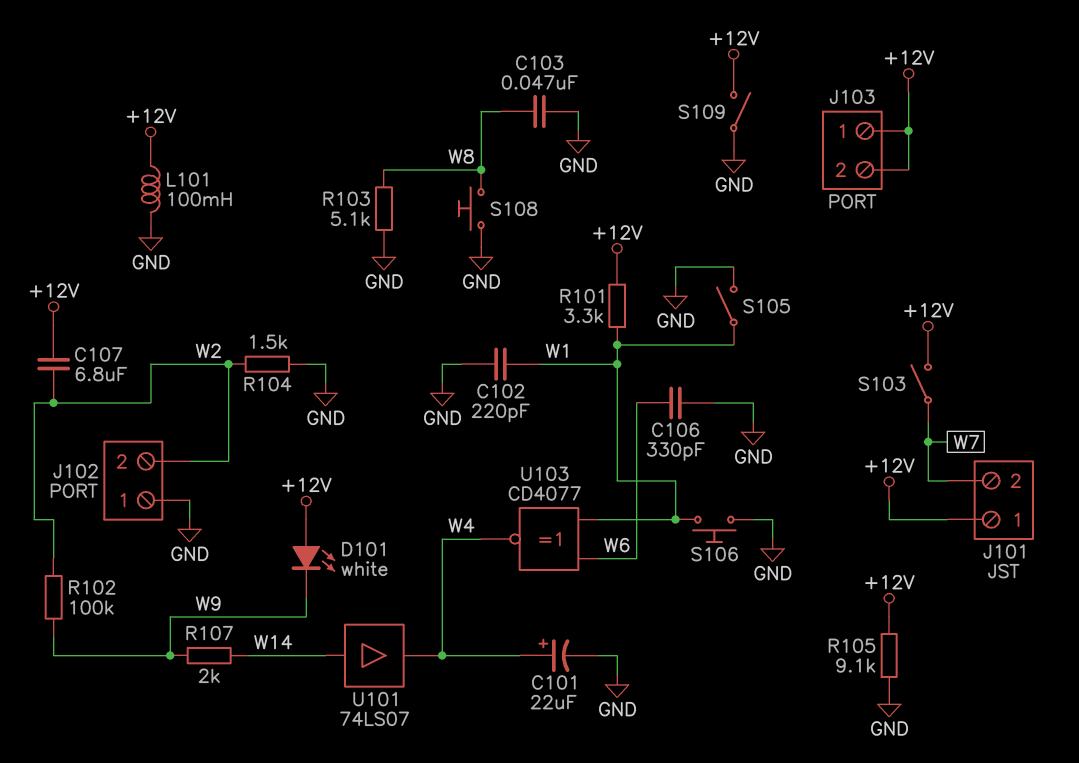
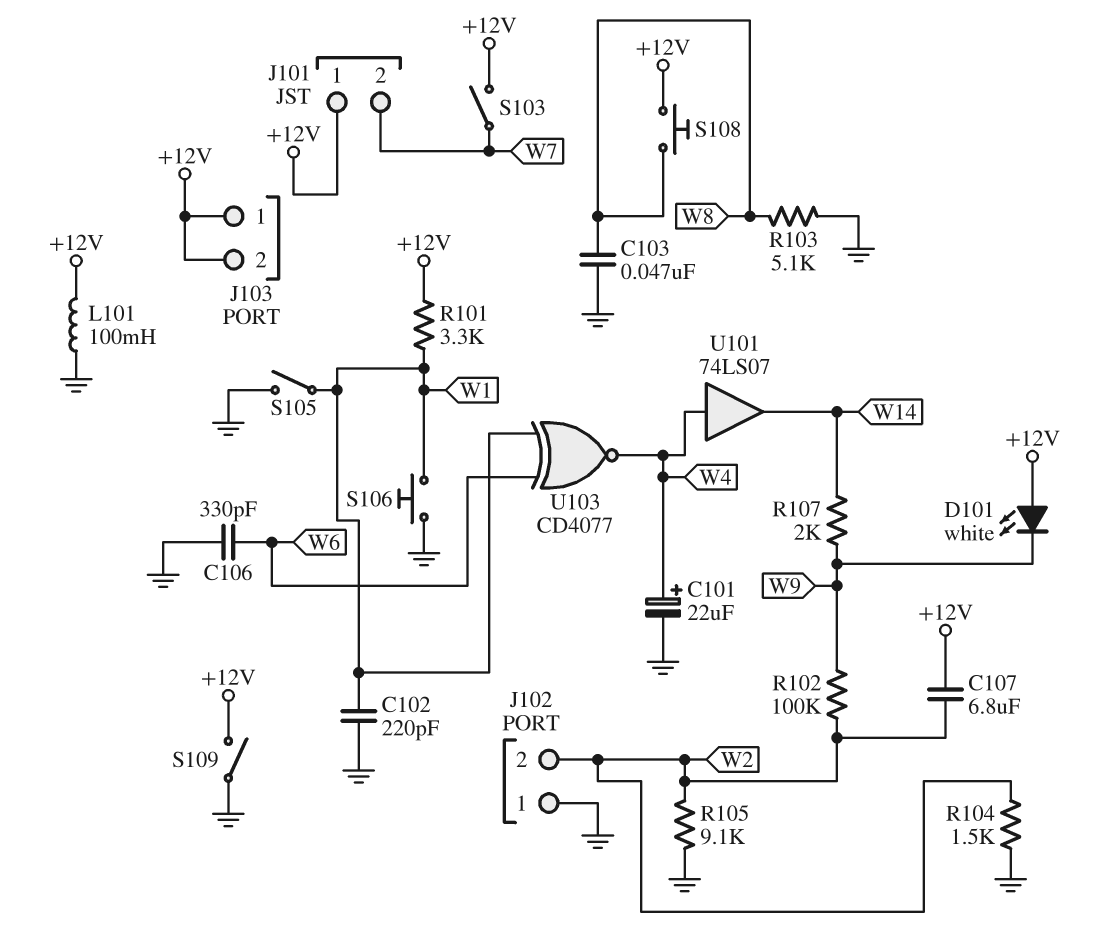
R105: 9.1k (+12V, GND) -> 9.1k (GND, W2)
S108: button (GND, W8) -> button (+12V, W8)
U101: buffer 74LS07 (in W14, out W4) -> buffer 74LS07 (in W4, out W14)

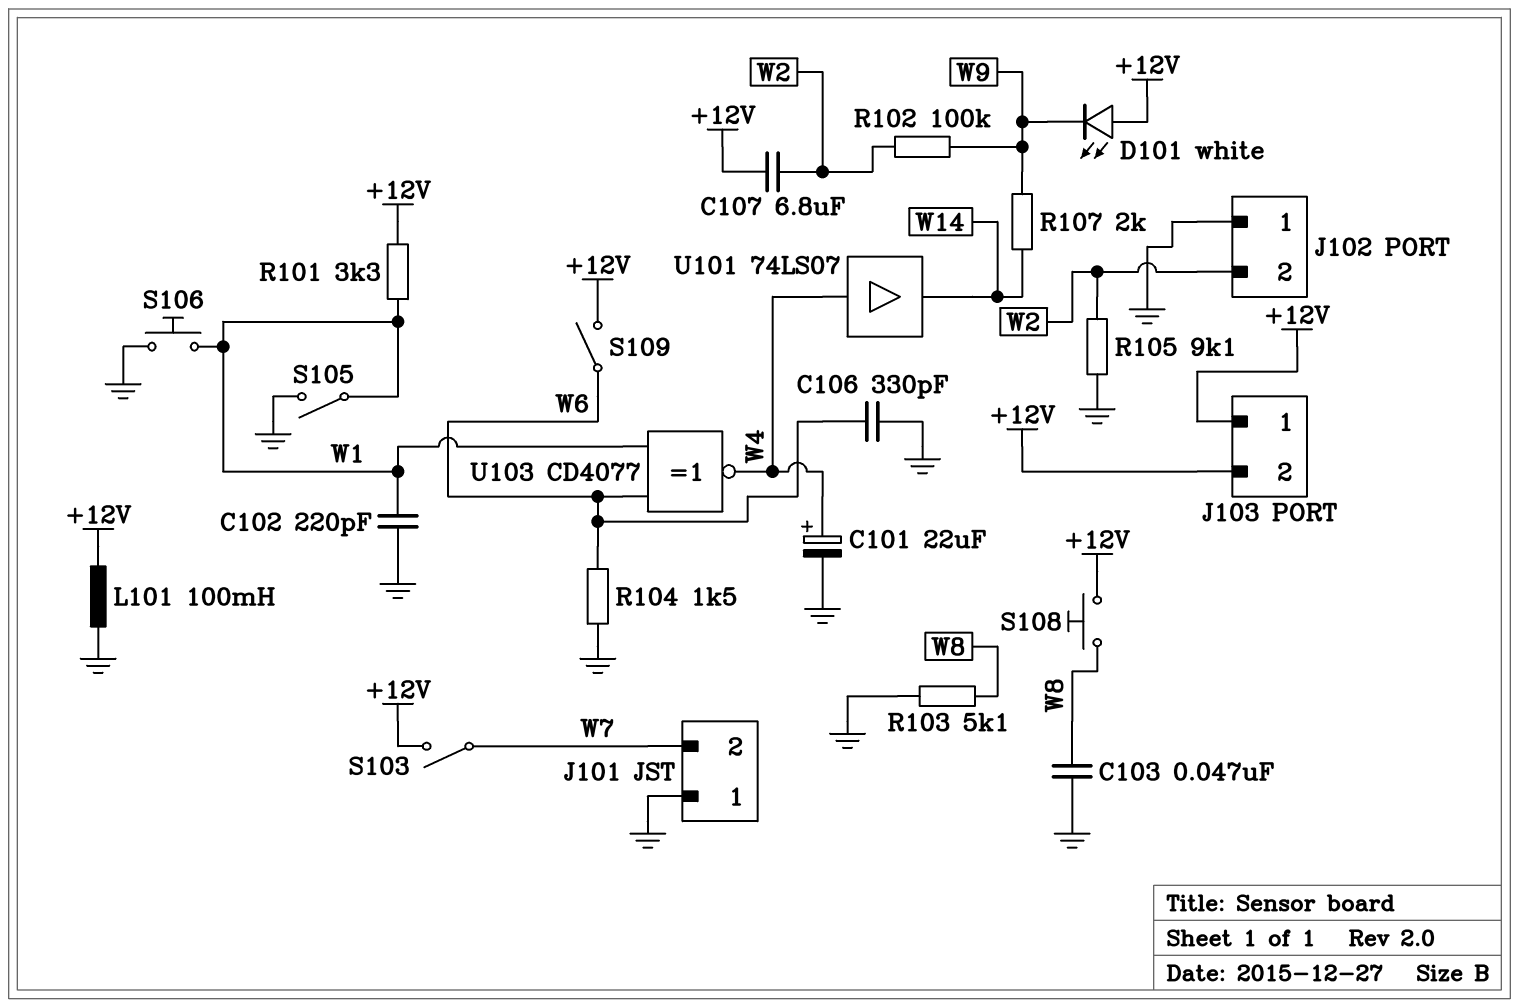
J101 pin 1: +12V -> GND
R104: 1.5k (GND, W2) -> 1.5k (GND, W6)
S109: switch (+12V, GND) -> switch (+12V, W6)

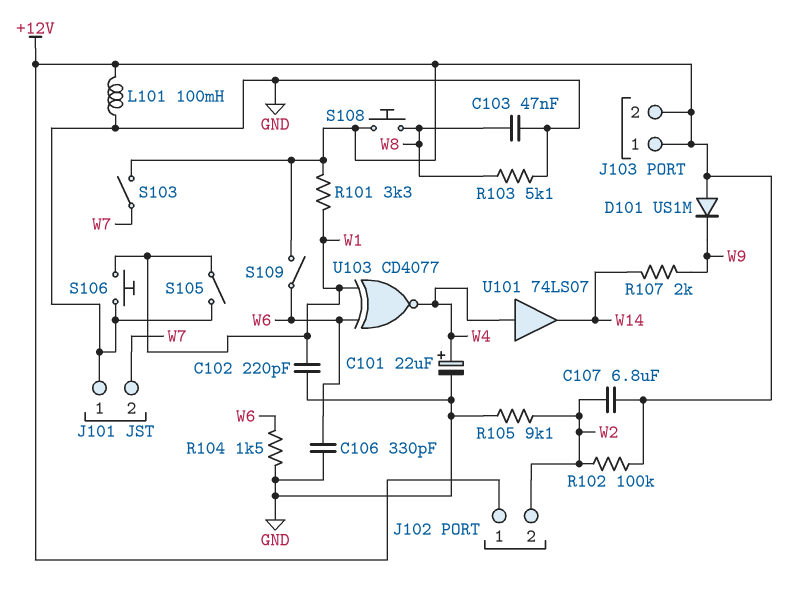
D101: LED white (A +12V, K W9) -> diode US1M (A +12V, K W9)
J102 pin 1: GND -> +12V
R102: 100k (W2, W9) -> 100k (+12V, W2)

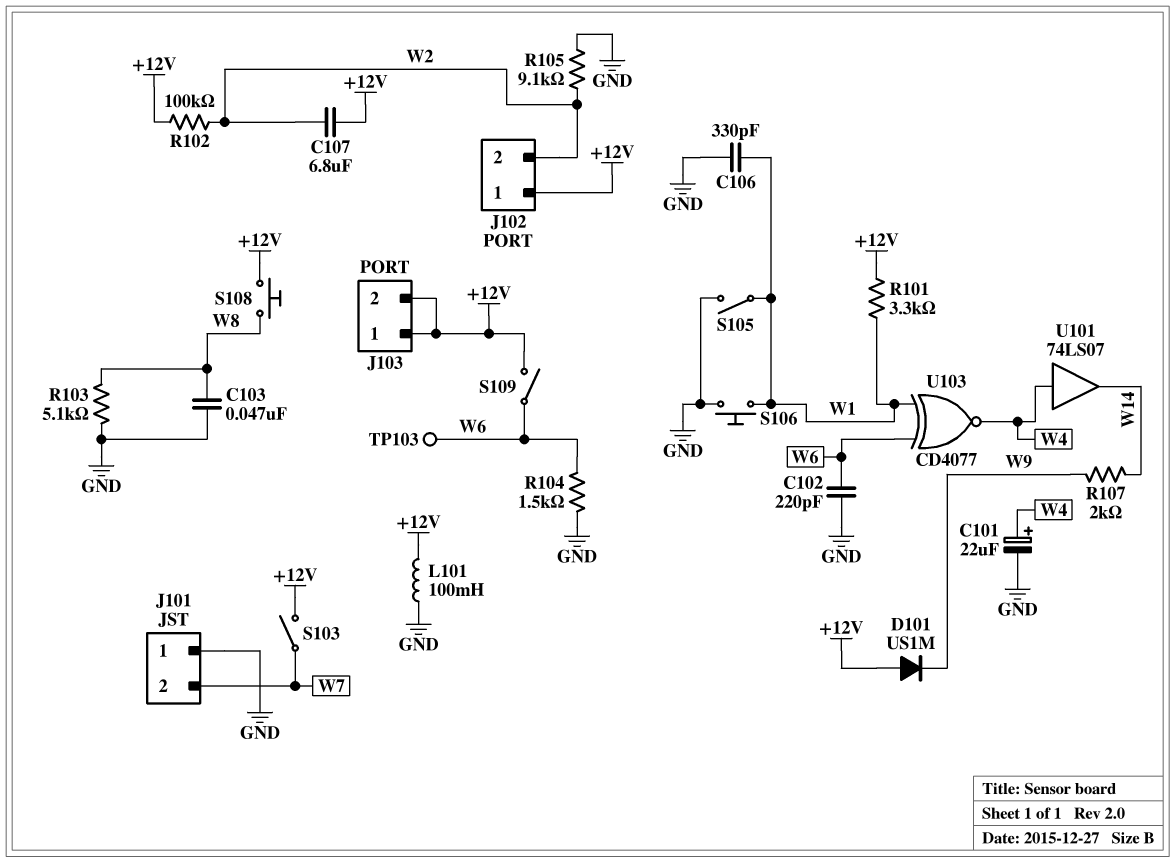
C102: 220pF (GND, W1) -> 220pF (GND, W6)
C106: 330pF (GND, W6) -> 330pF (GND, W1)
TP103: none -> test point (W6)

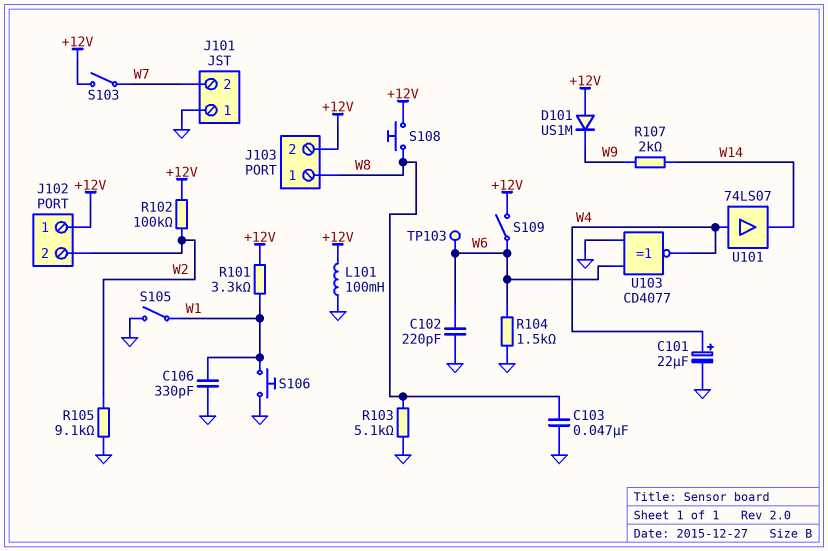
C107: 6.8uF (+12V, W2) -> none
J103 pin 1: +12V -> W8
U103: XNOR CD4077 (in W1, in W6, out W4) -> XNOR CD4077 (in GND, in W6, out W4)

